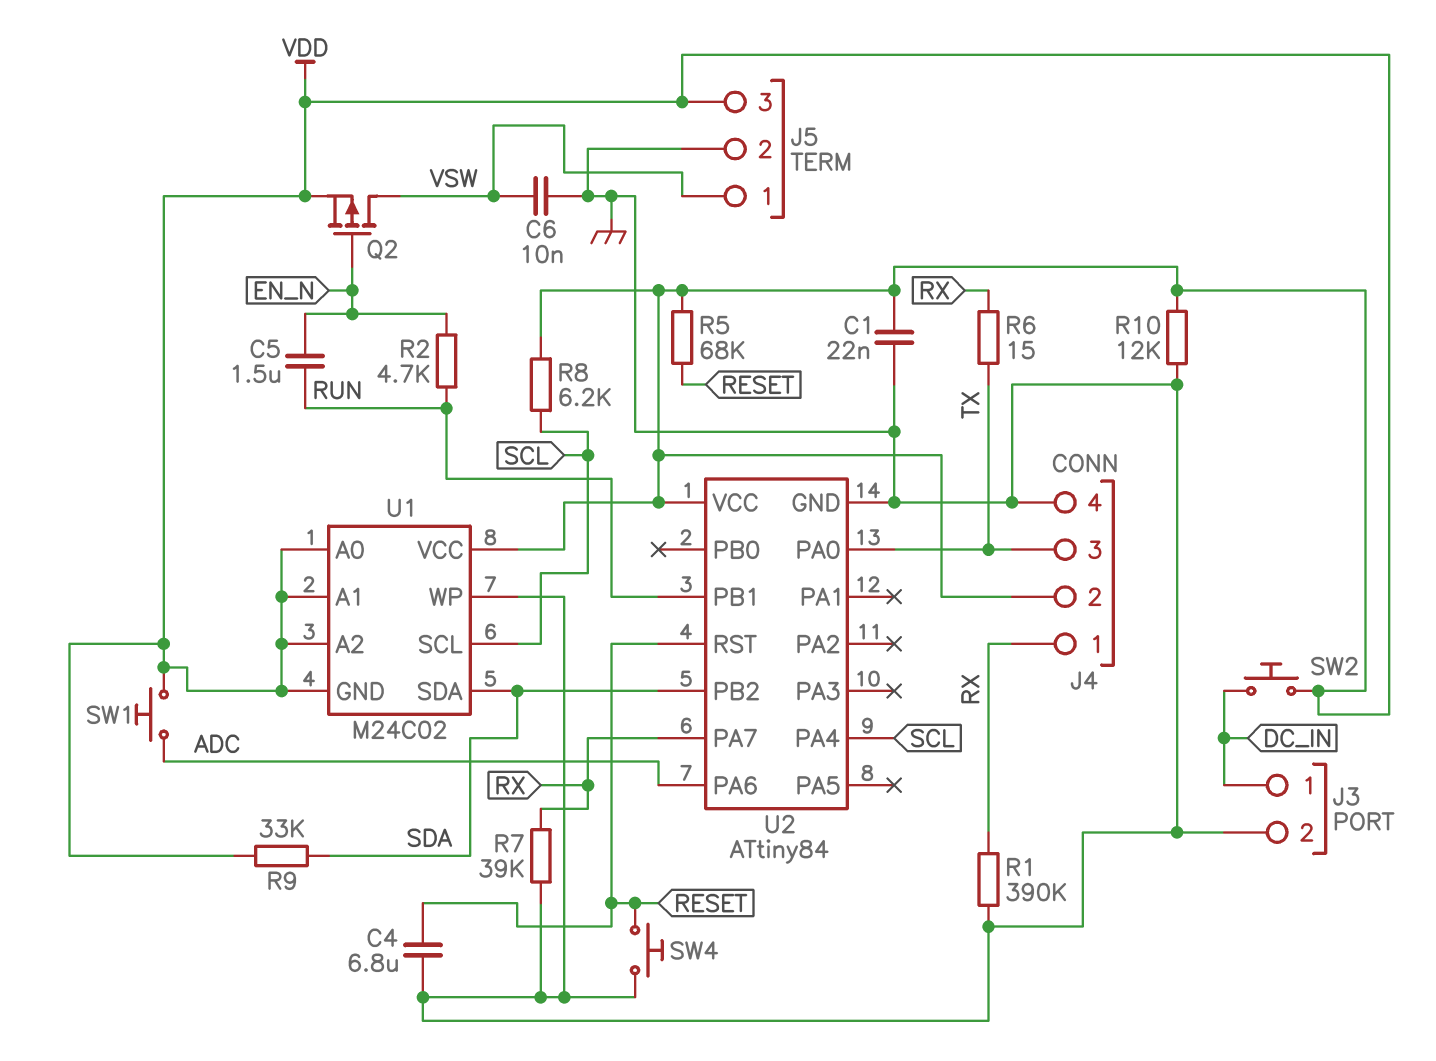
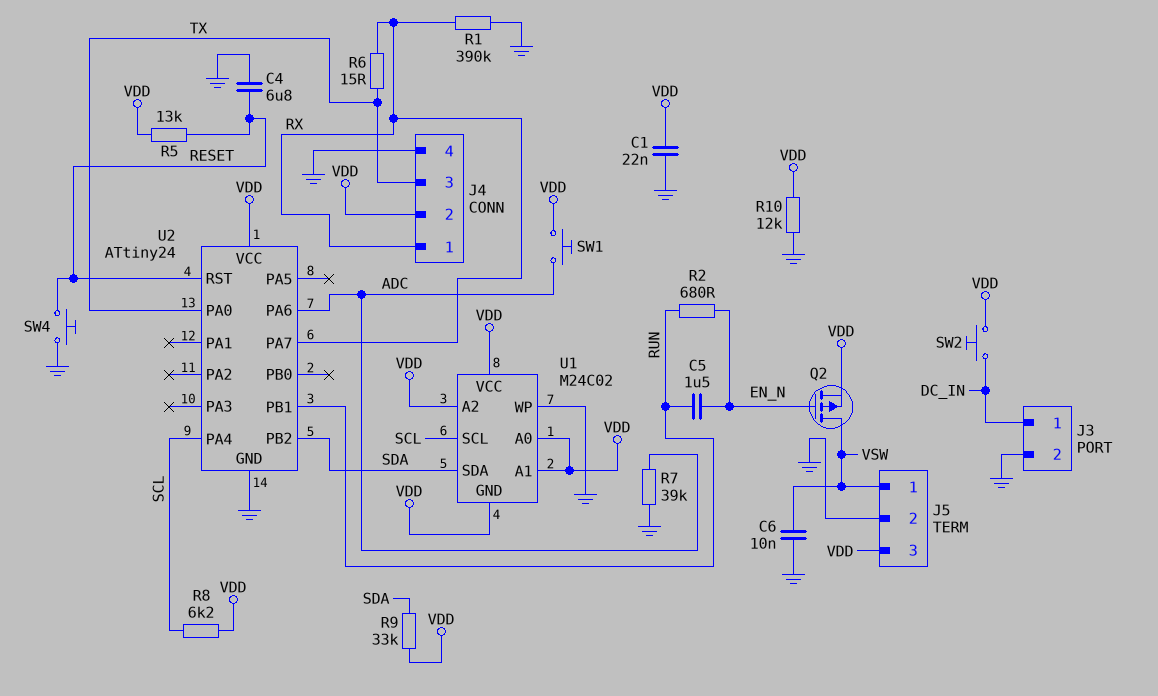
R2: 4.7k (EN_N, RUN) -> 680 (EN_N, RUN)
R5: 68k (RESET, VDD) -> 13k (RESET, VDD)
R7: 39k (GND, RX) -> 39k (ADC, GND)
U2: ATtiny84 -> ATtiny24

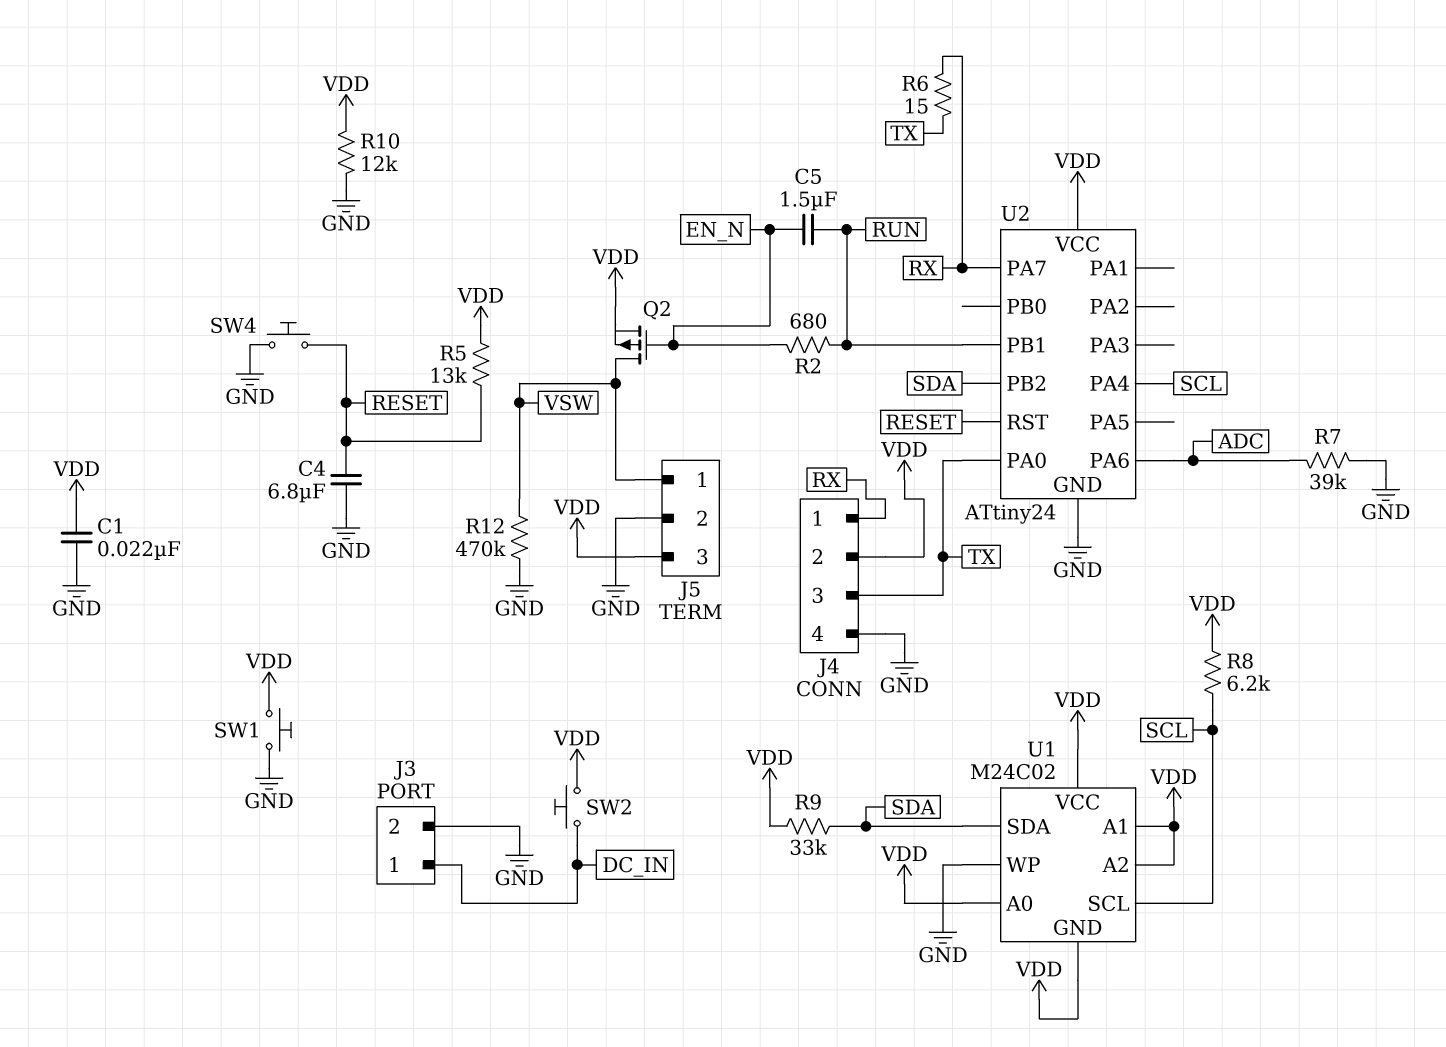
C6: 10nF (GND, VSW) -> none
R1: 390k (GND, RX) -> none
R12: none -> 470k (GND, VSW)
SW1: button (ADC, VDD) -> button (GND, VDD)

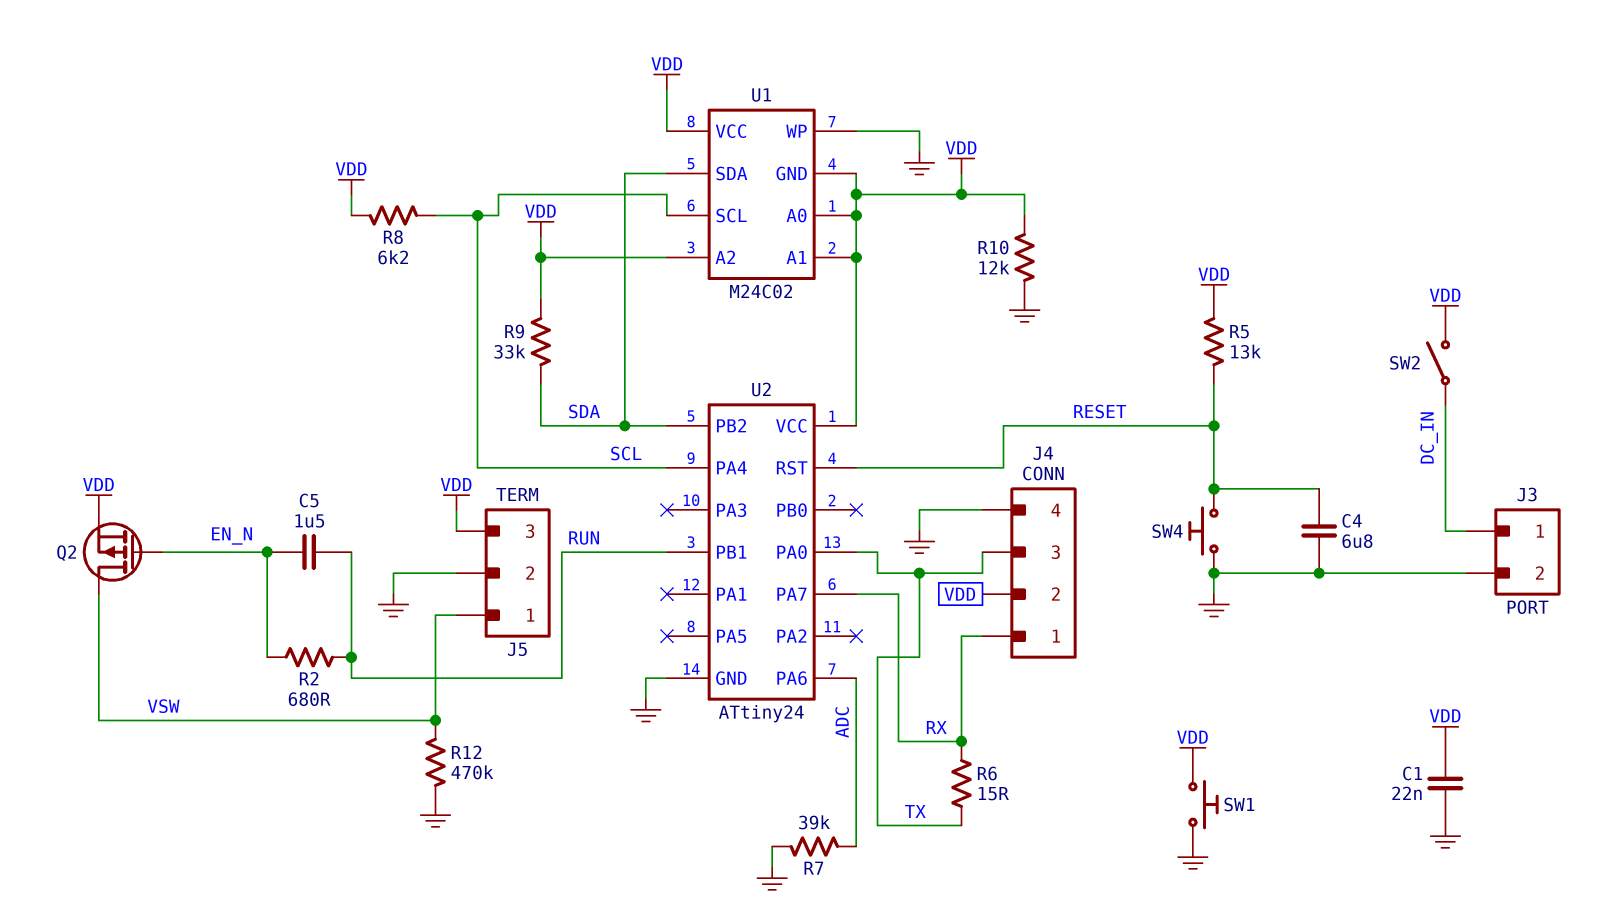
SW2: button (DC_IN, VDD) -> switch (DC_IN, VDD)

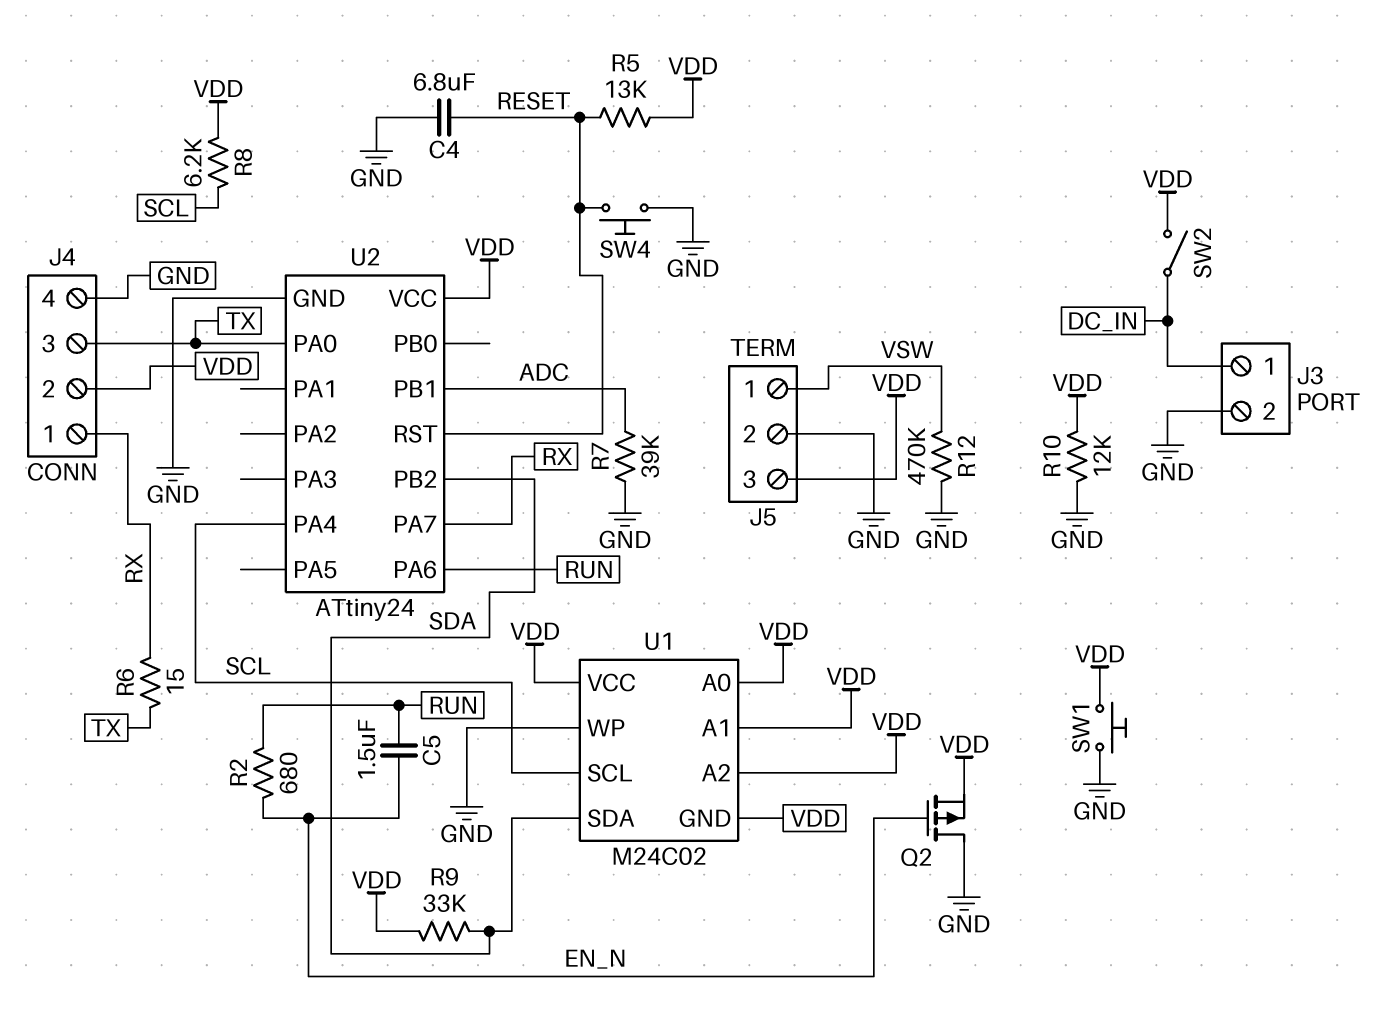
C1: 22nF (GND, VDD) -> none
Q2: PMOS (G EN_N, D VSW, S VDD) -> PMOS (G EN_N, D GND, S VDD)
U2 pin PA6: ADC -> RUN
U2 pin PB1: RUN -> ADC

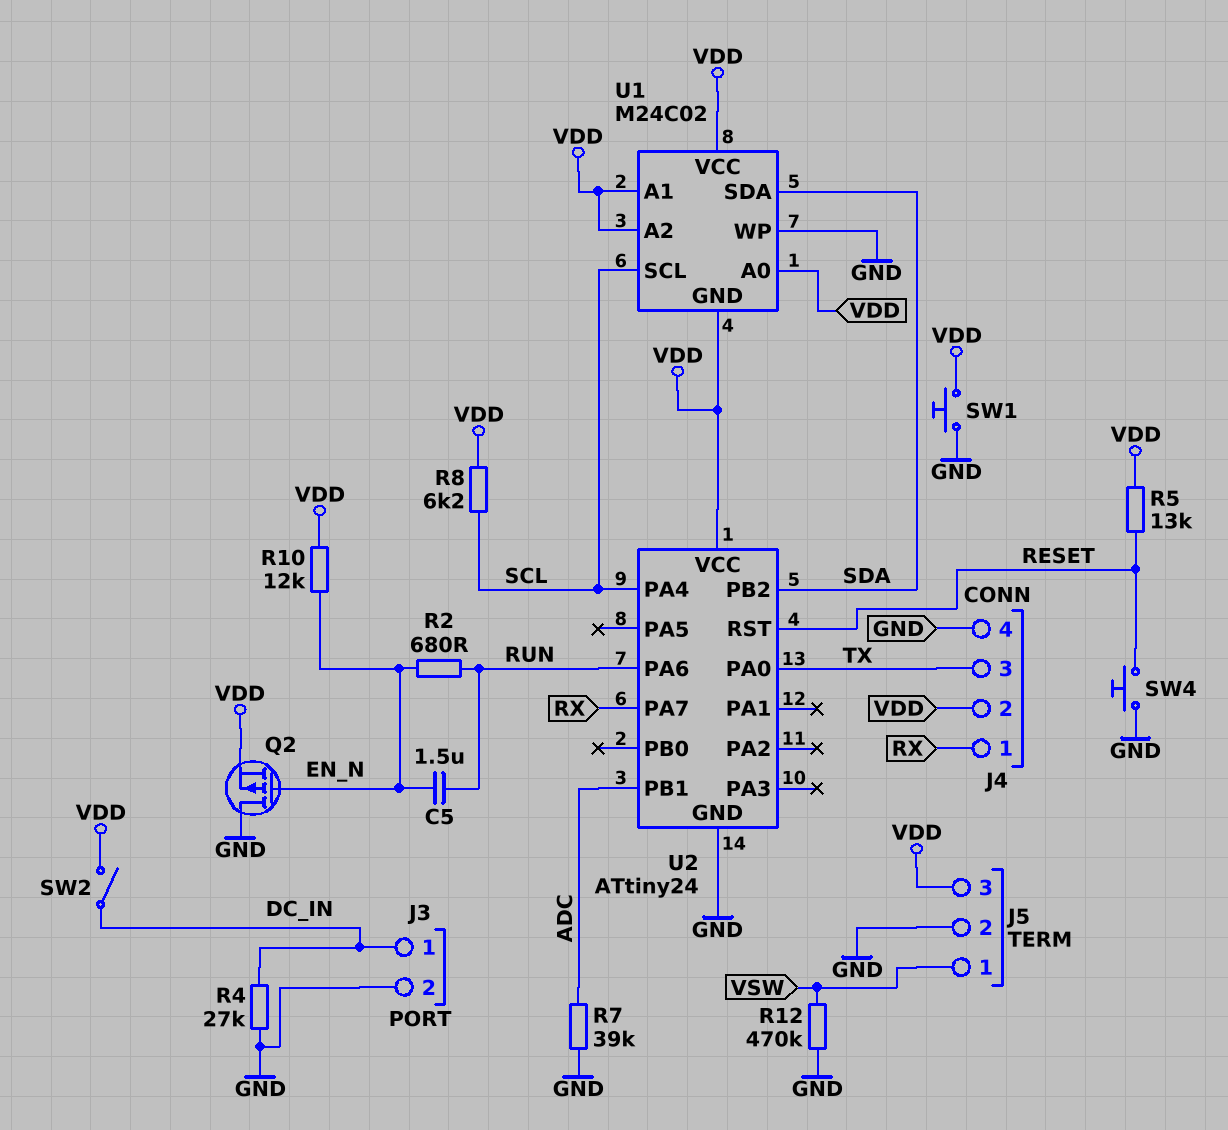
C4: 6.8uF (GND, RESET) -> none
R4: none -> 27k (DC_IN, GND)
R6: 15 (RX, TX) -> none
R9: 33k (SDA, VDD) -> none
R10: 12k (GND, VDD) -> 12k (EN_N, VDD)

